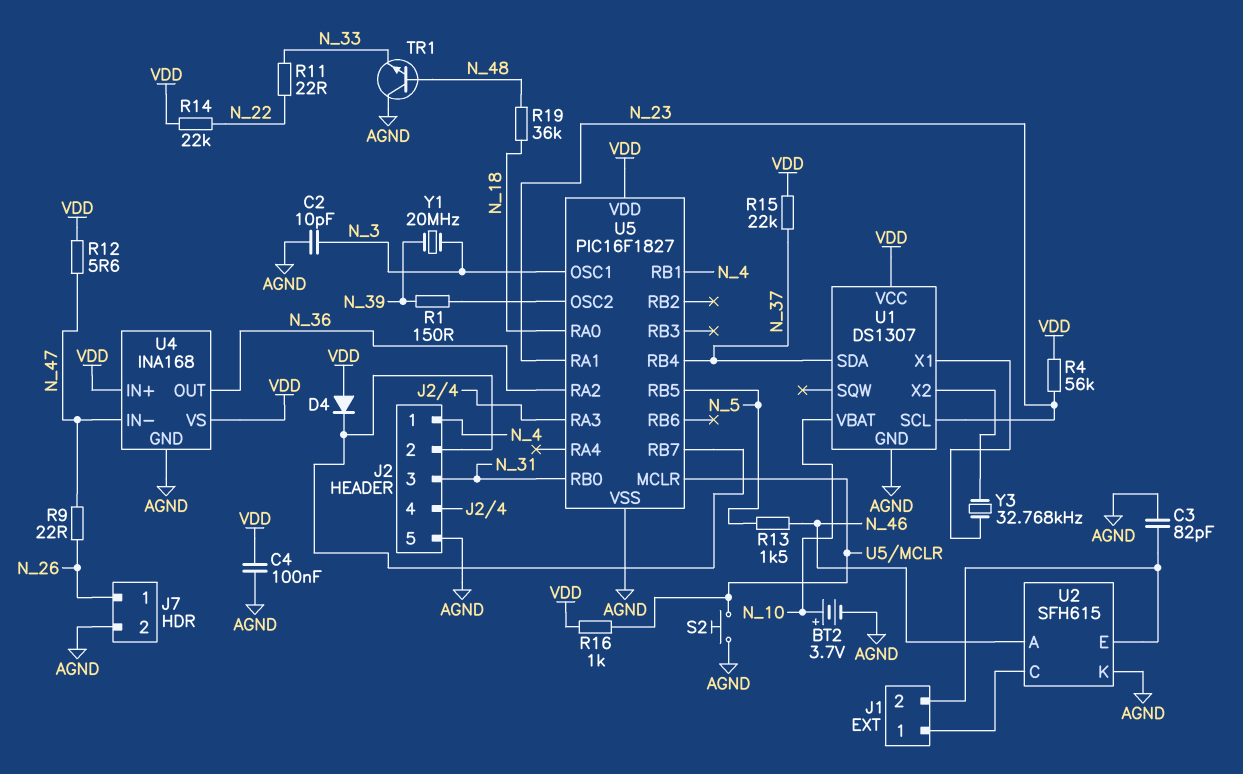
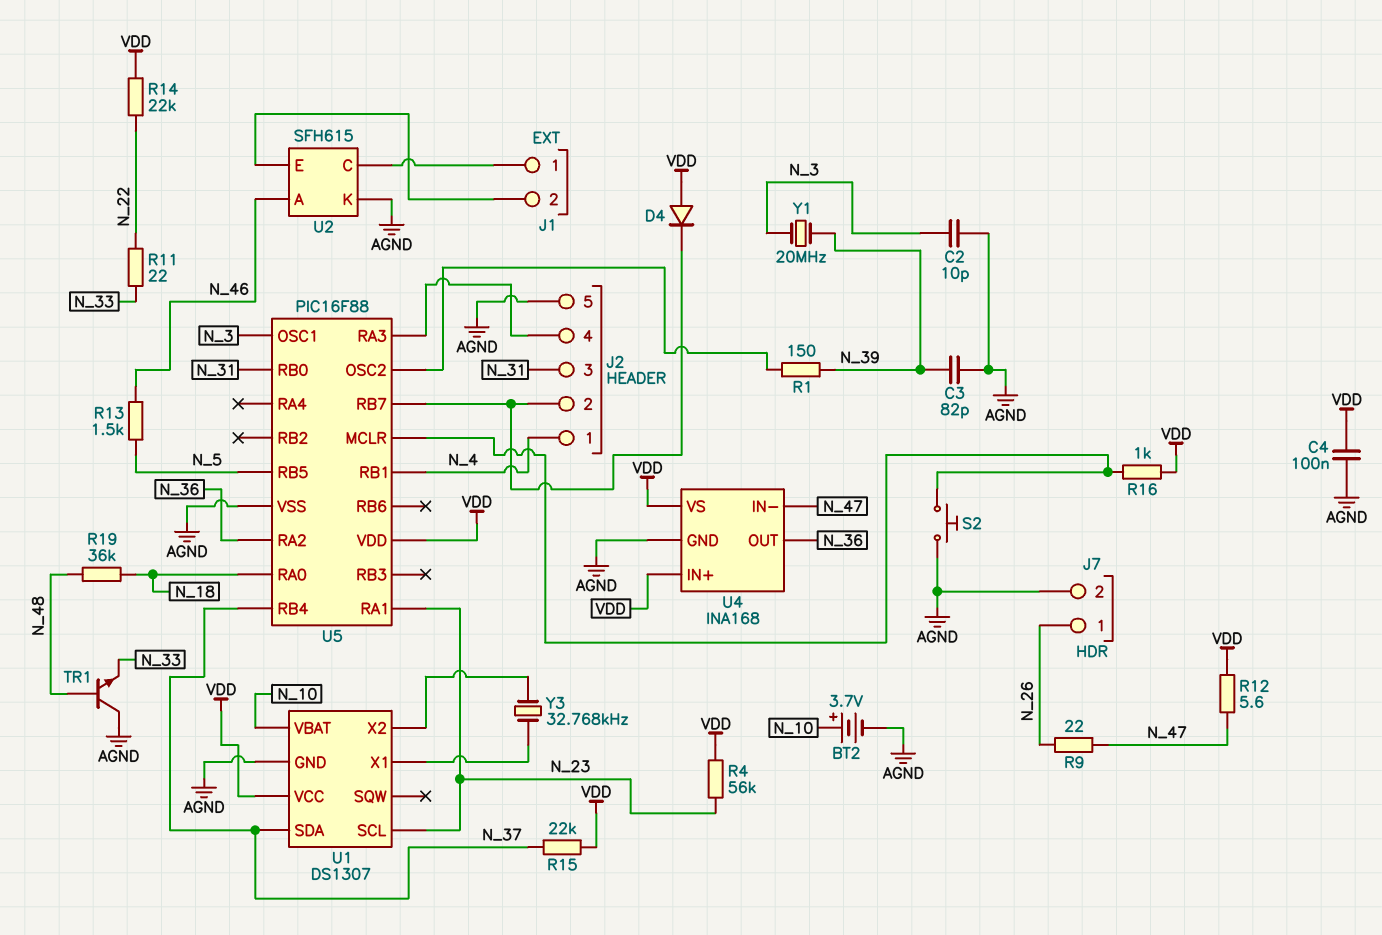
C3: 82pF (AGND, J1/2) -> 82pF (AGND, N_39)
U5: PIC16F1827 -> PIC16F88

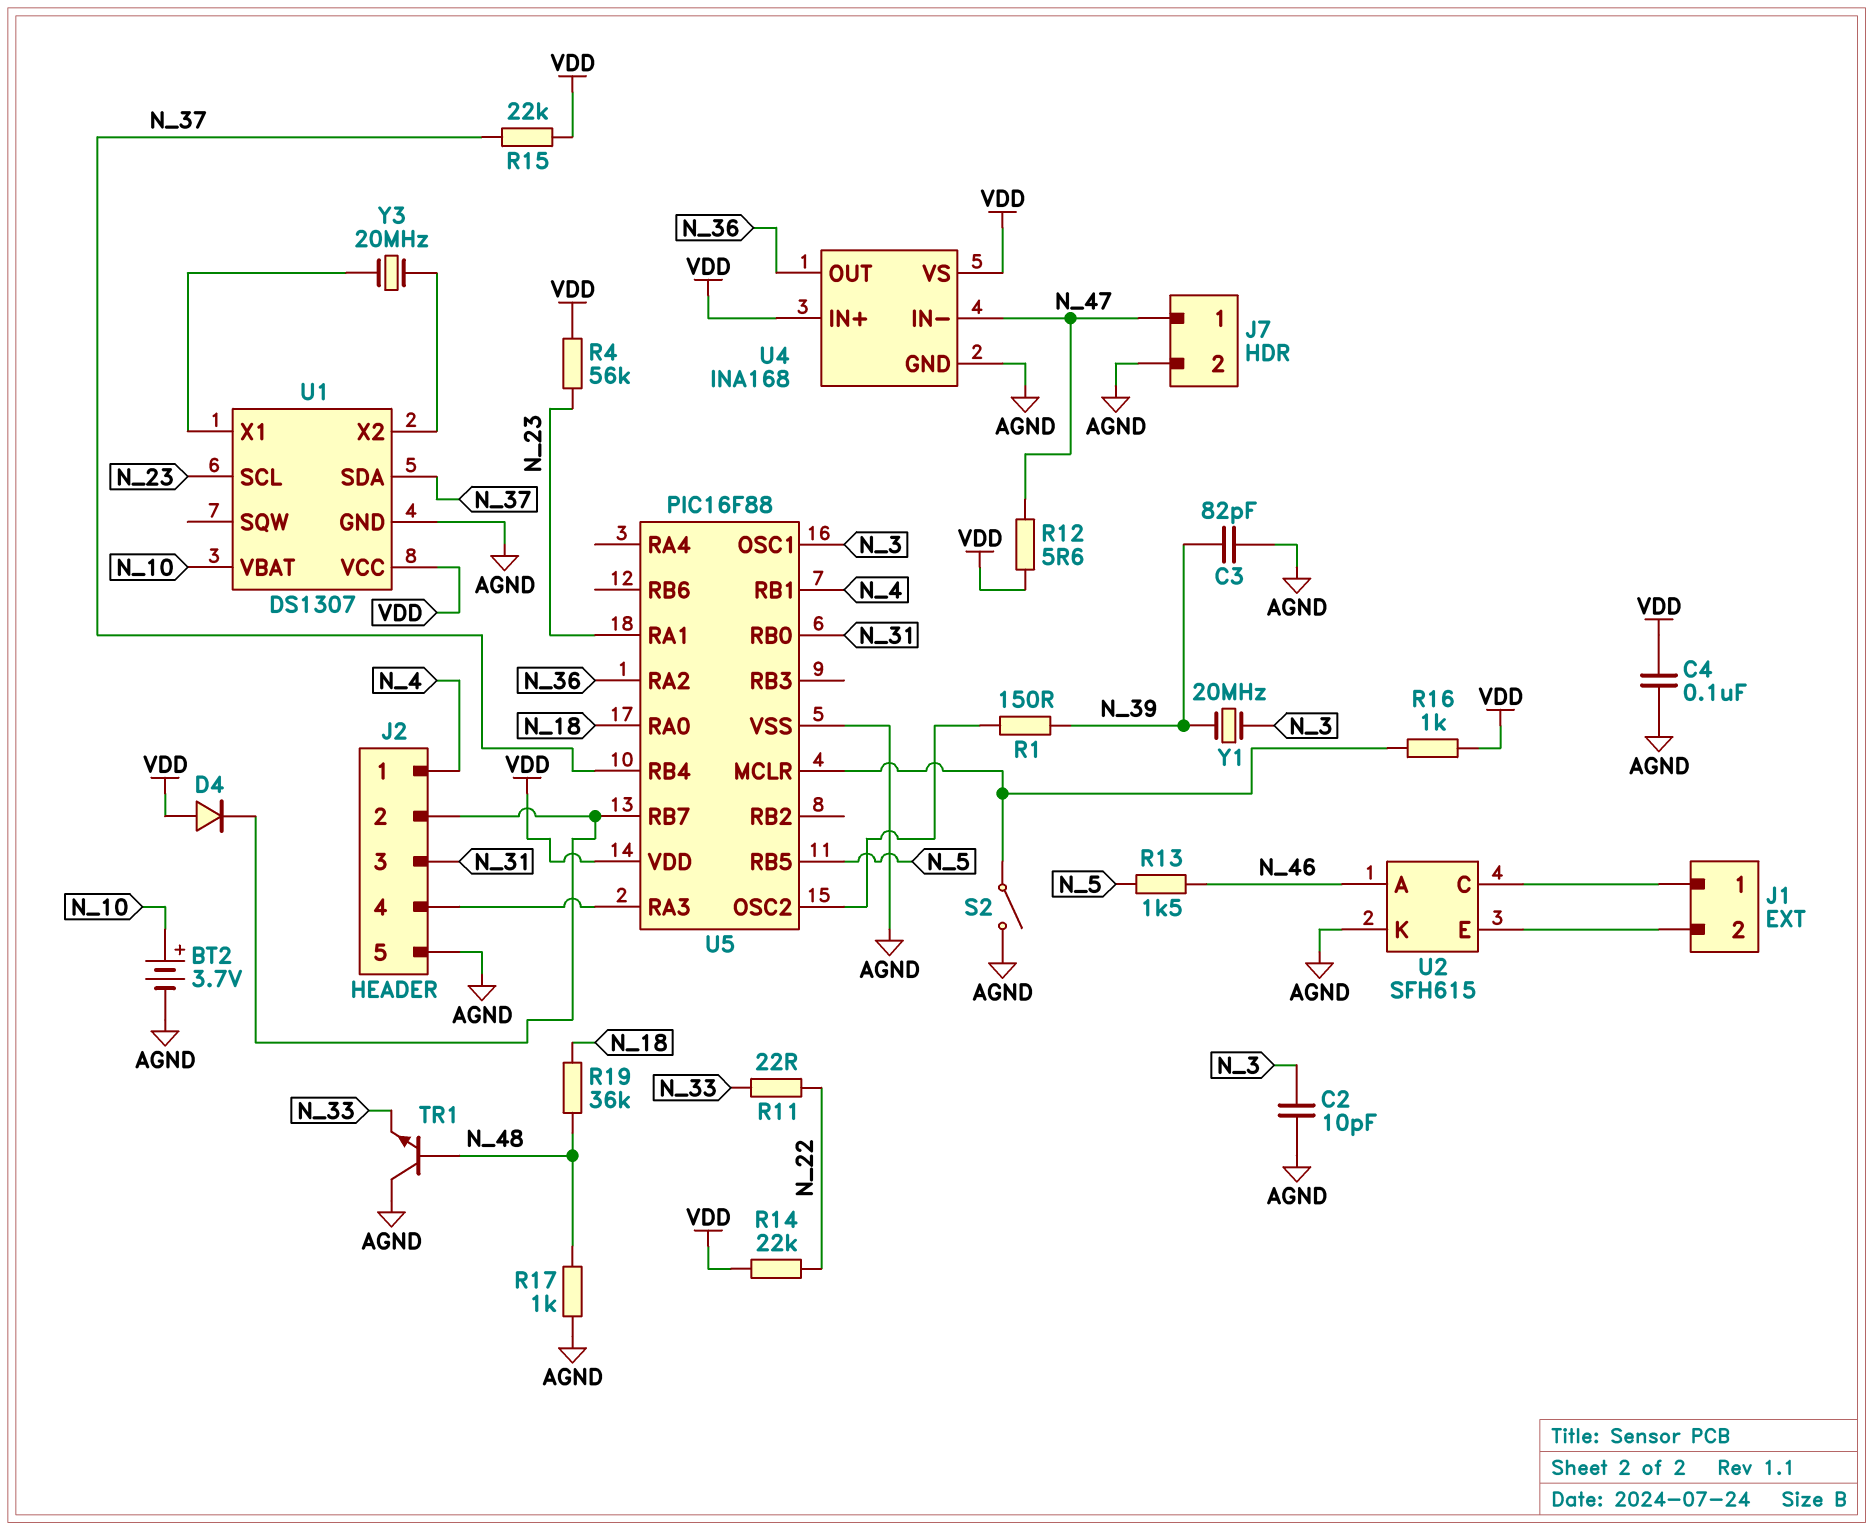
J7 pin 1: N_26 -> N_47
R9: 22 (N_26, N_47) -> none
R17: none -> 1k (AGND, N_48)
S2: button (AGND, U5/MCLR) -> switch (AGND, U5/MCLR)
Y3: 32.768kHz (U1/X1, U1/X2) -> 20MHz (U1/X1, U1/X2)

